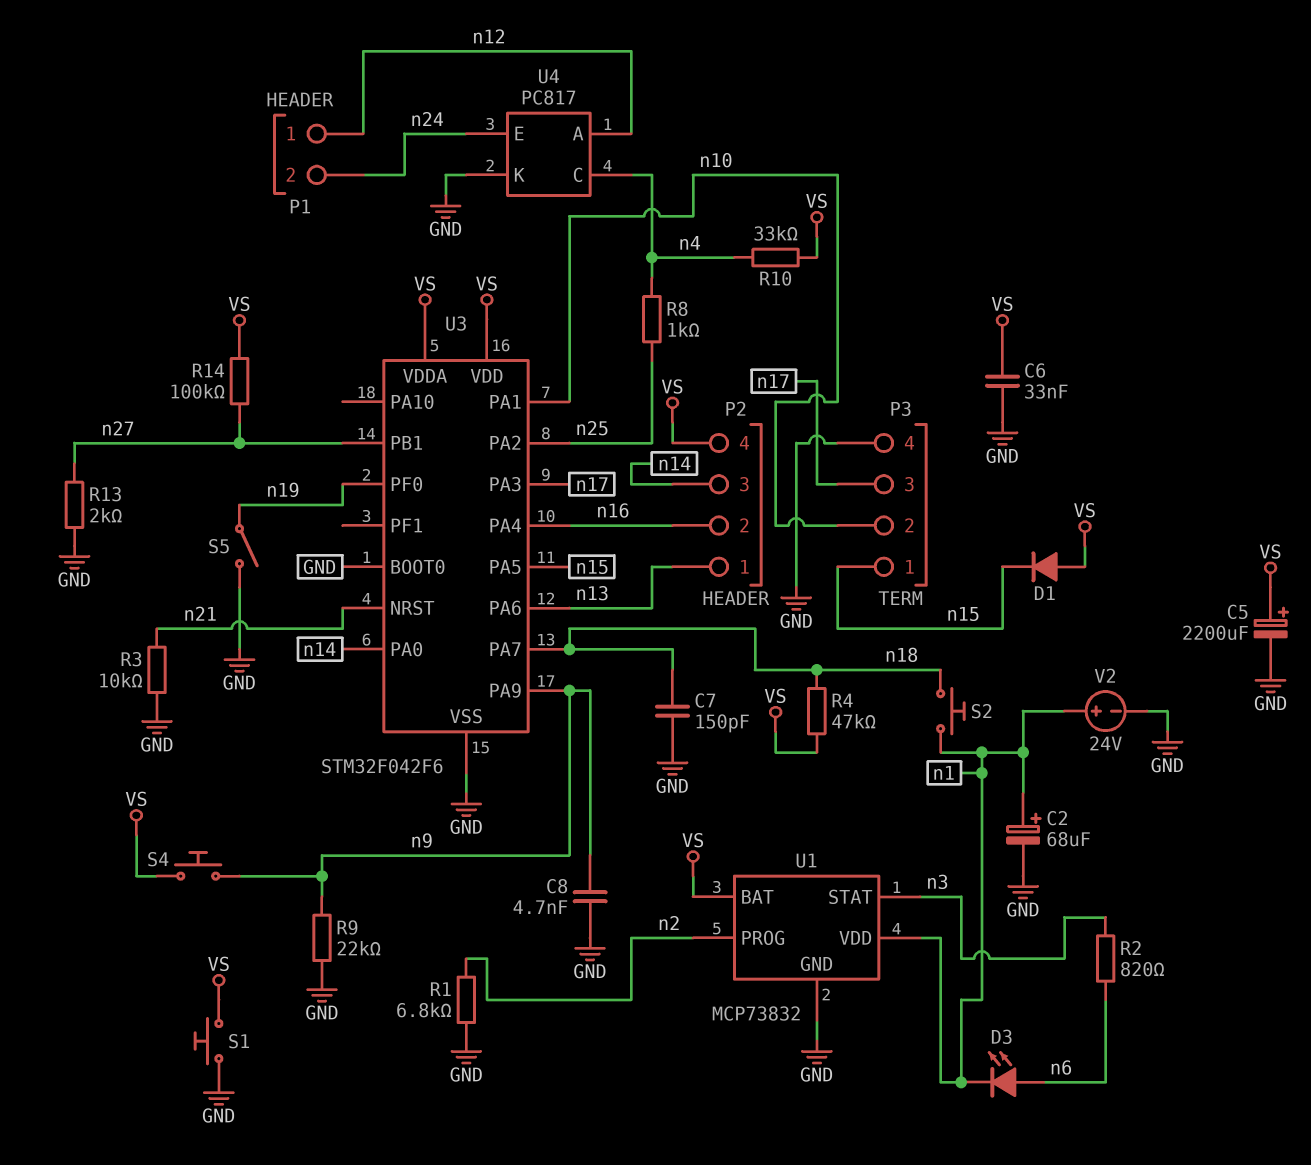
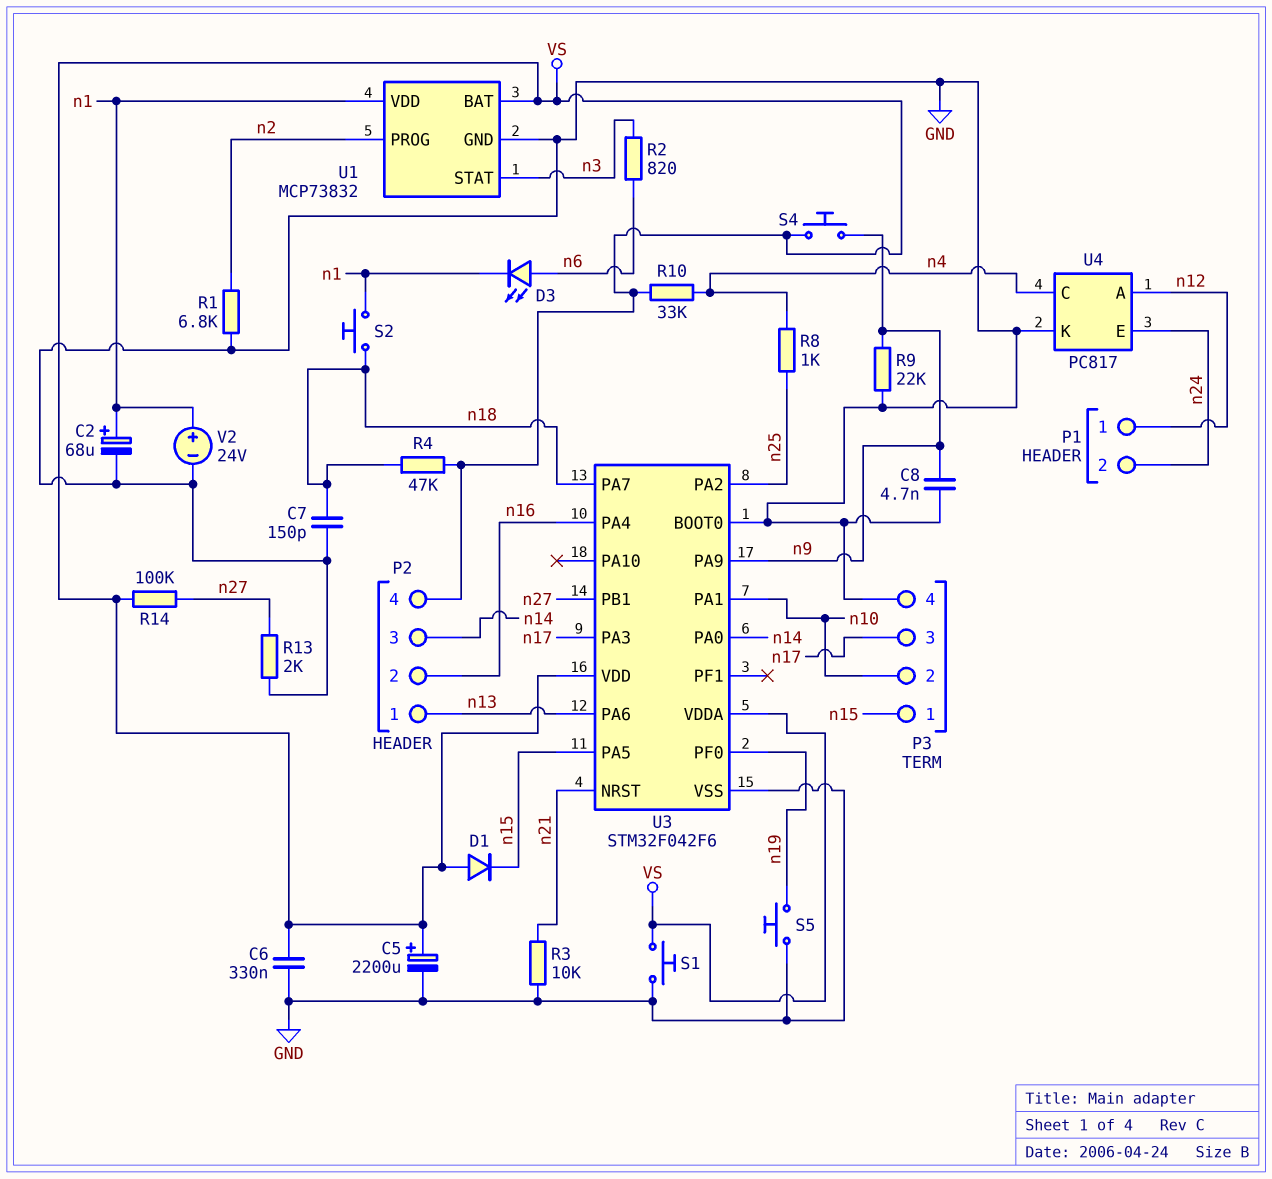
C6: 33nF (GND, VS) -> 330nF (GND, VS)
S5: switch (GND, n19) -> button (GND, n19)

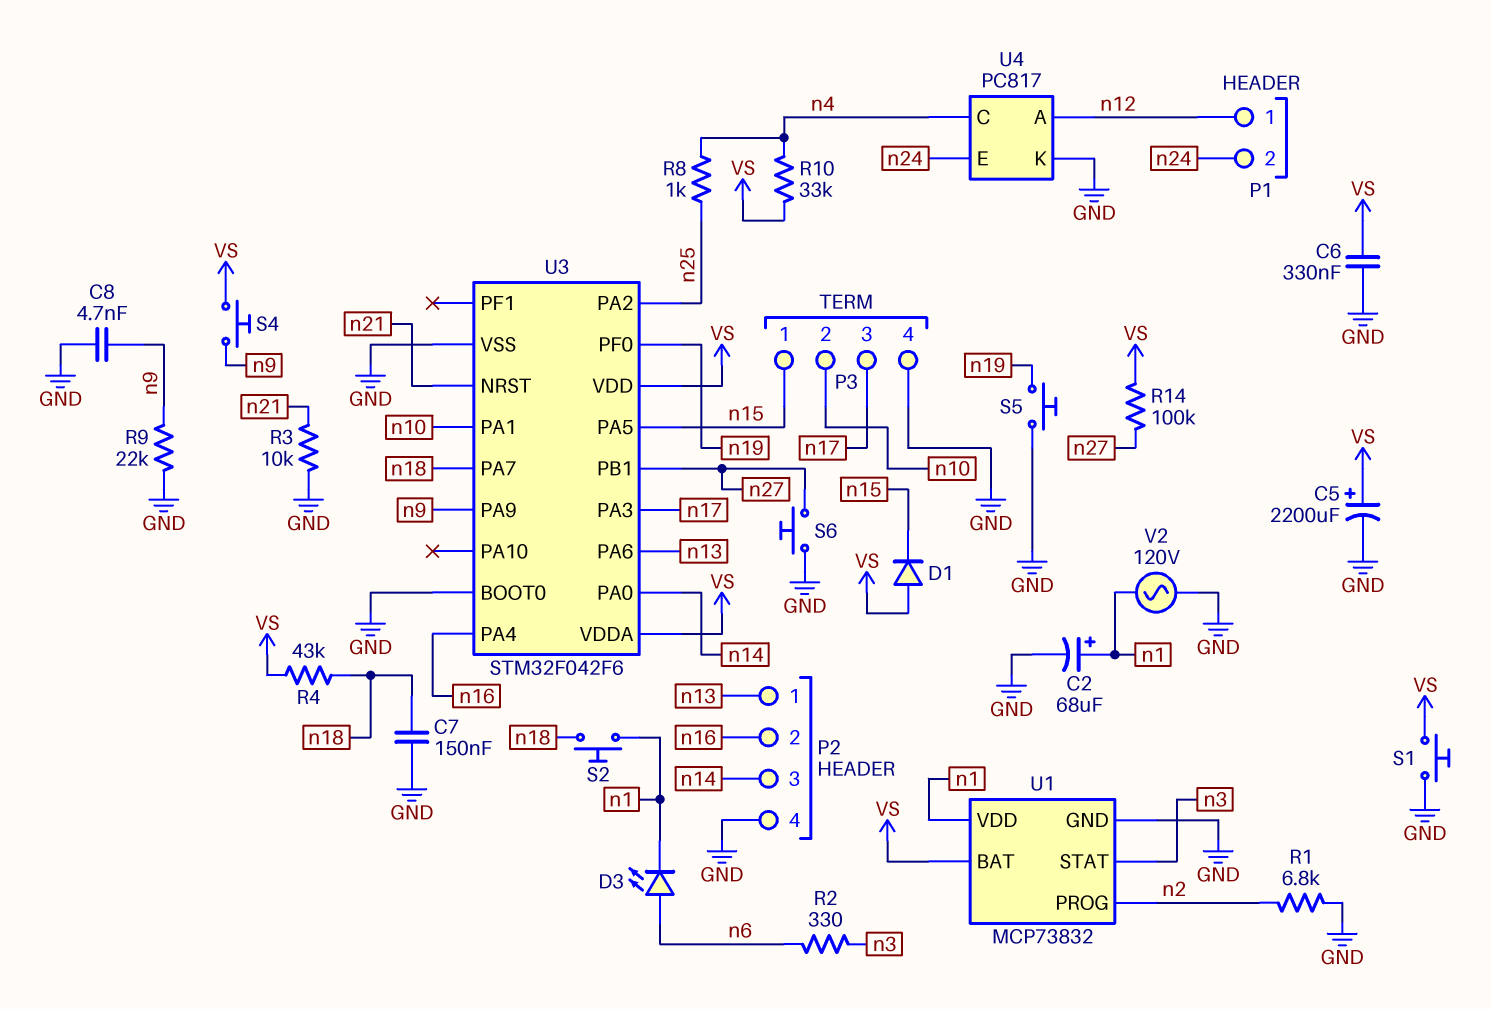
C7: 150pF (GND, n18) -> 150nF (GND, n18)
P2 pin 4: VS -> GND
R2: 820 (n3, n6) -> 330 (n3, n6)
R4: 47k (VS, n18) -> 43k (VS, n18)
R13: 2k (GND, n27) -> none
S6: none -> button (GND, n27)
V2: 24V (plus n1, minus GND) -> AC 120V (GND, n1)

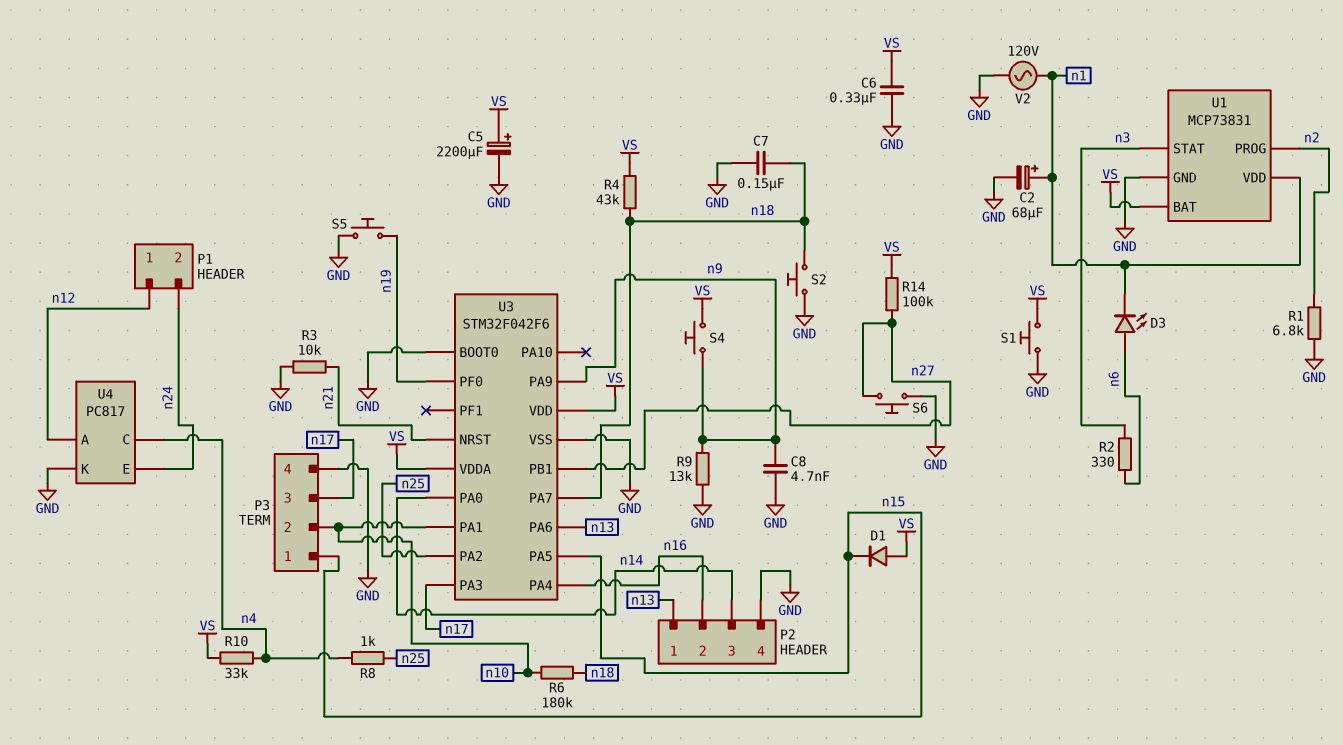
R6: none -> 180k (n10, n18)
R9: 22k (GND, n9) -> 13k (GND, n9)
S2: button (n1, n18) -> button (GND, n18)
U1: MCP73832 -> MCP73831

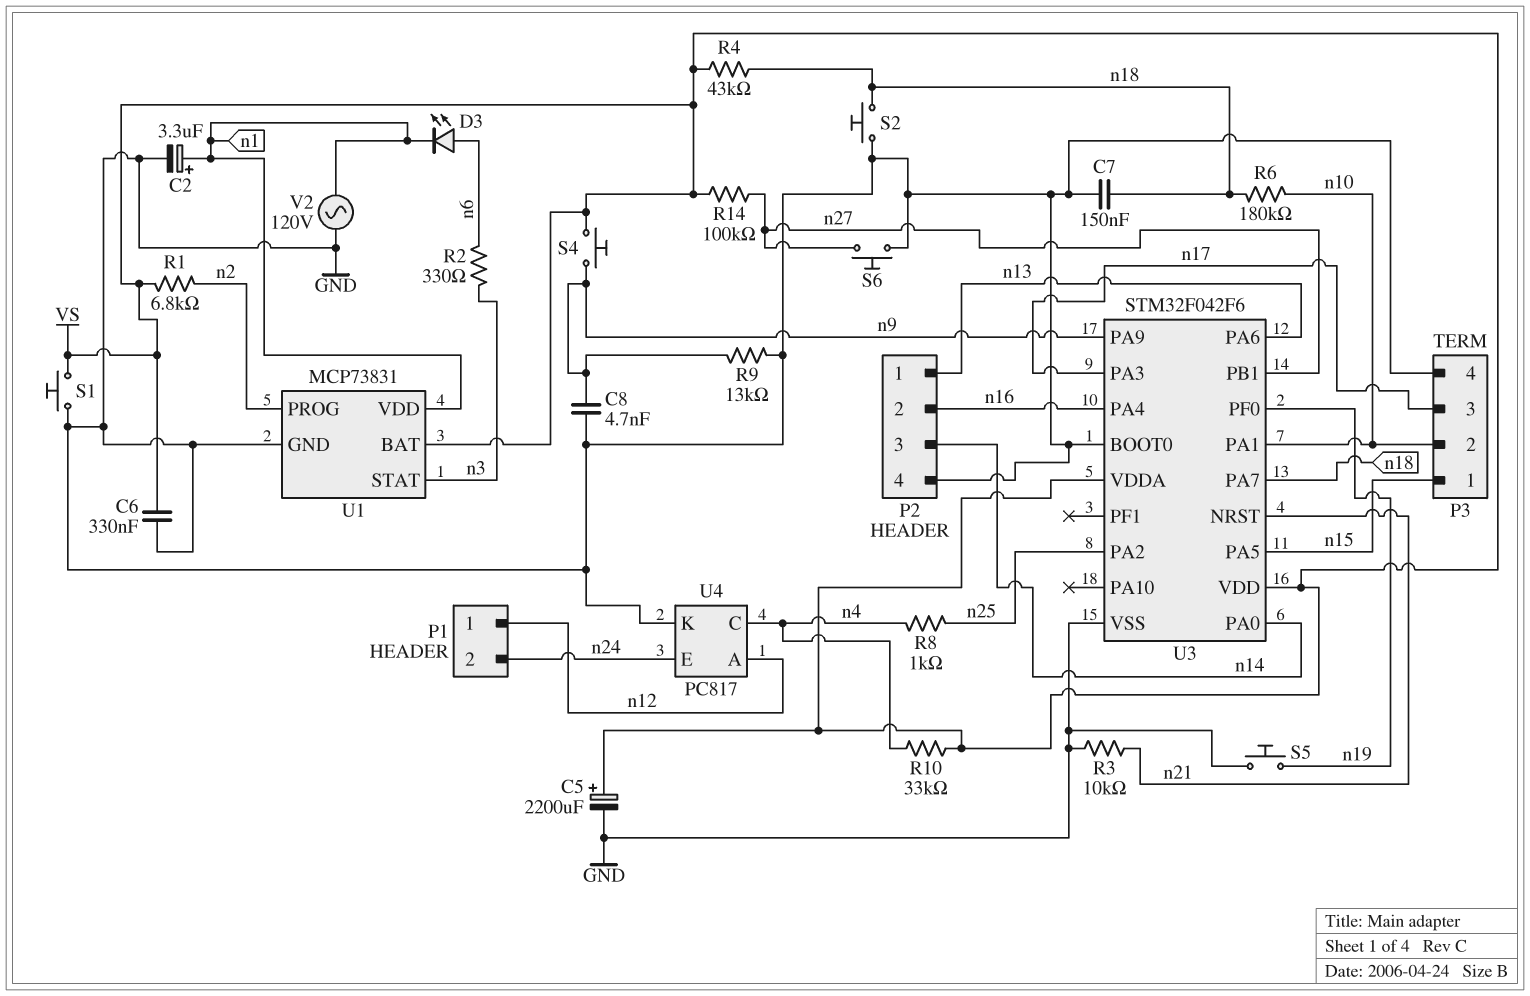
C2: 68uF (plus n1, minus GND) -> 3.3uF (plus n1, minus GND)
D1: diode (A VS, K n15) -> none
R1: 6.8k (GND, n2) -> 6.8k (VS, n2)

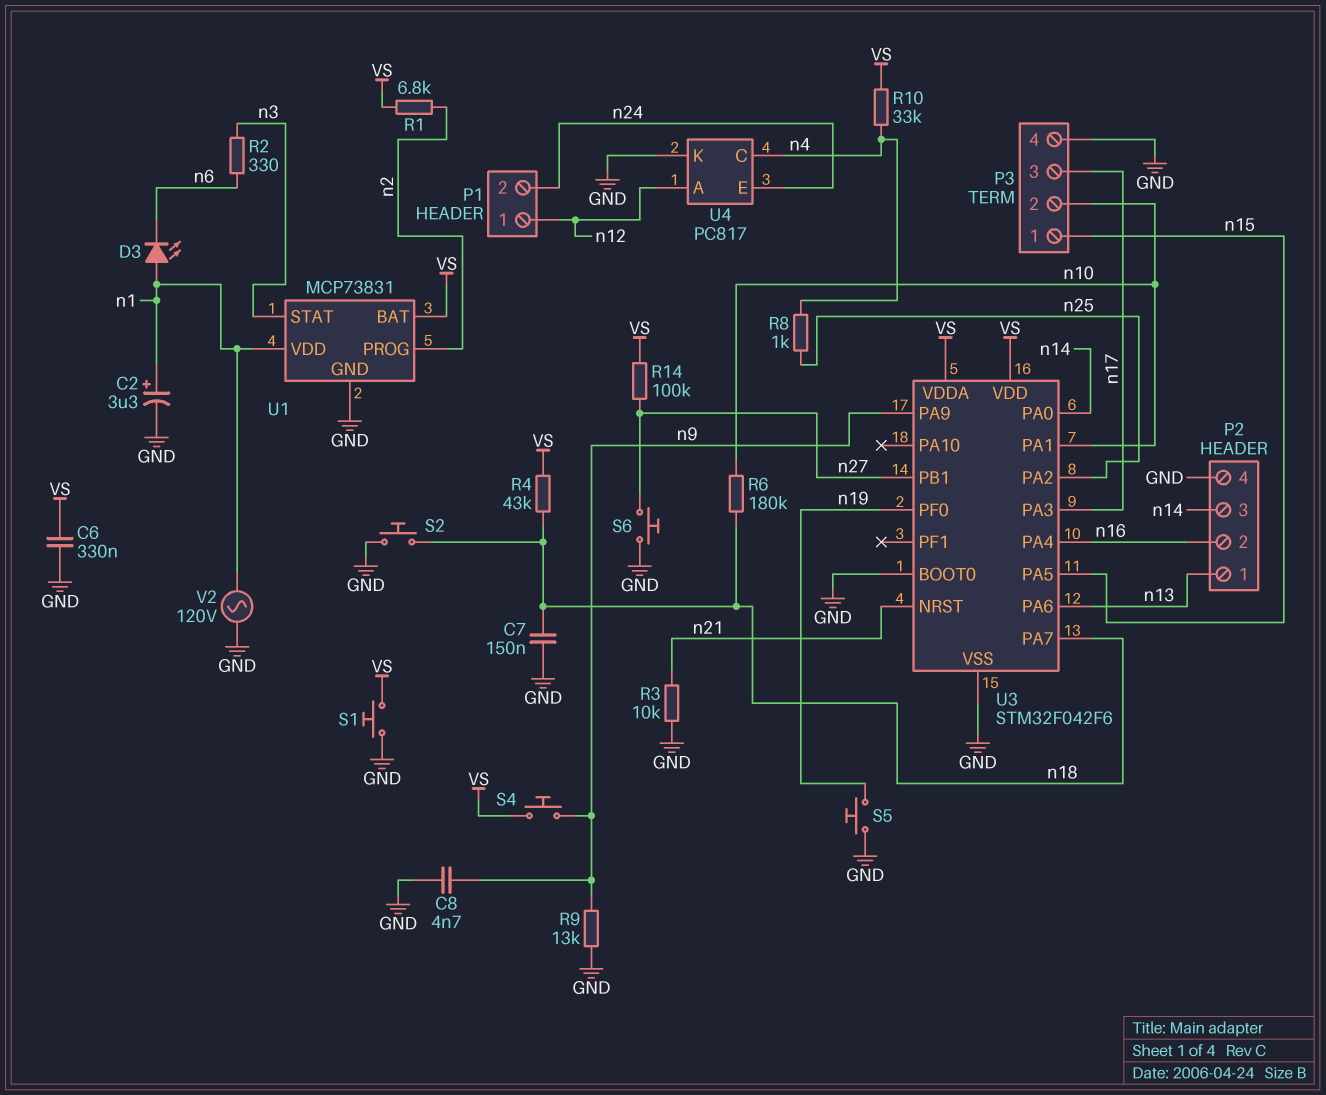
C5: 2200uF (plus VS, minus GND) -> none
D3: LED (A n6, K n1) -> LED (A n1, K n6)

